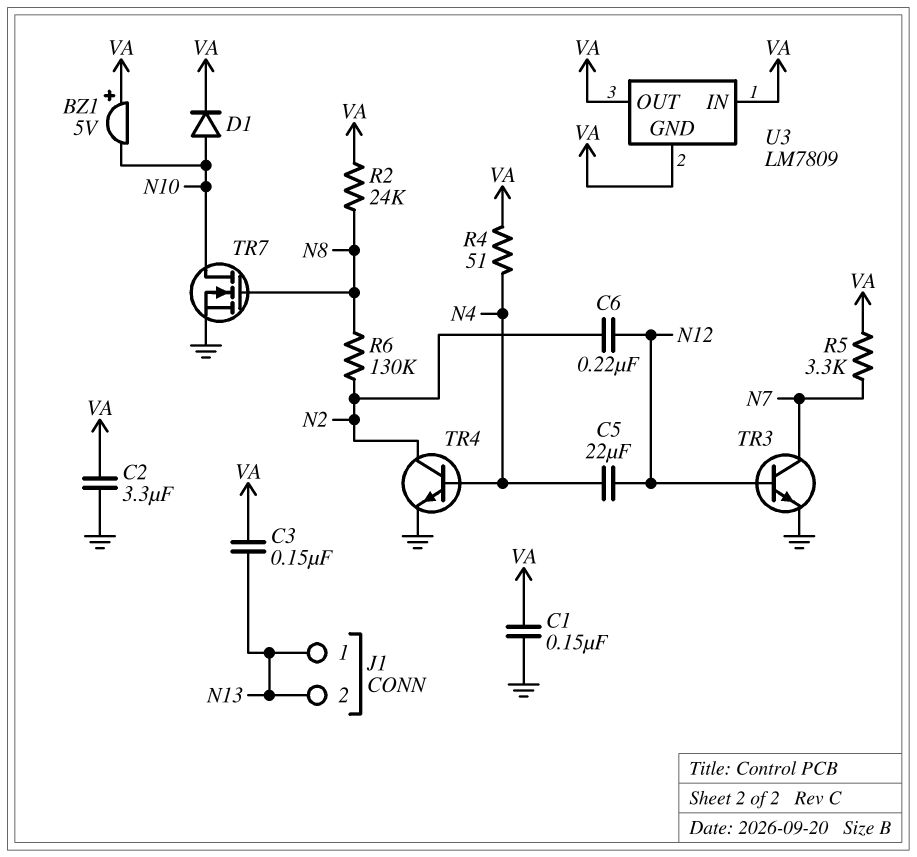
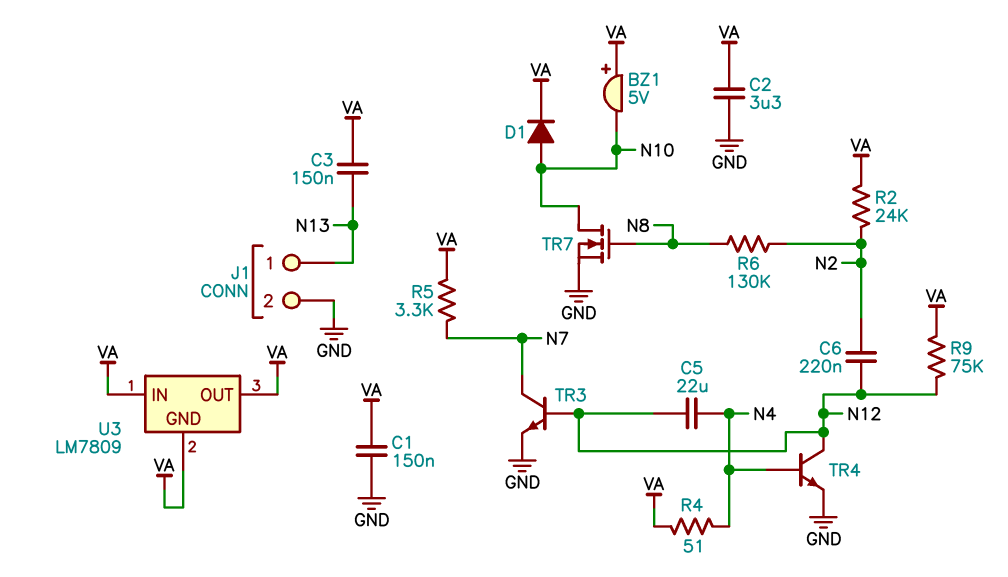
J1 pin 2: N13 -> GND
R2: 24k (N8, VA) -> 24k (N2, VA)
R9: none -> 75k (N12, VA)
TR4: NPN (B N4, C N2, E GND) -> NPN (B N4, C N12, E GND)

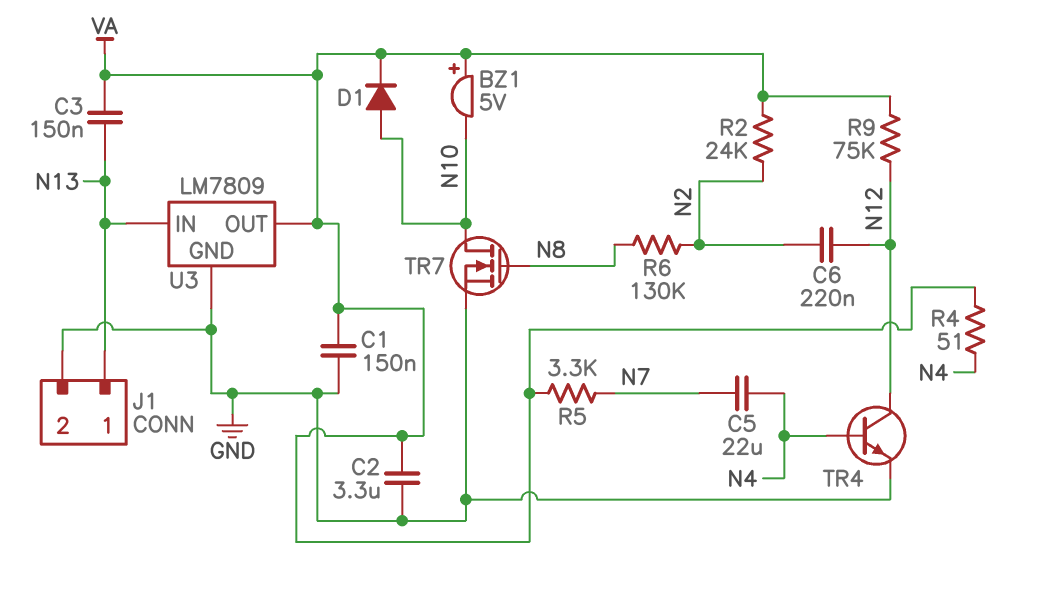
C5: 22uF (N4, N12) -> 22uF (N4, N7)
TR3: NPN (B N12, C N7, E GND) -> none
U3 pin GND: VA -> GND
U3 pin IN: VA -> N13

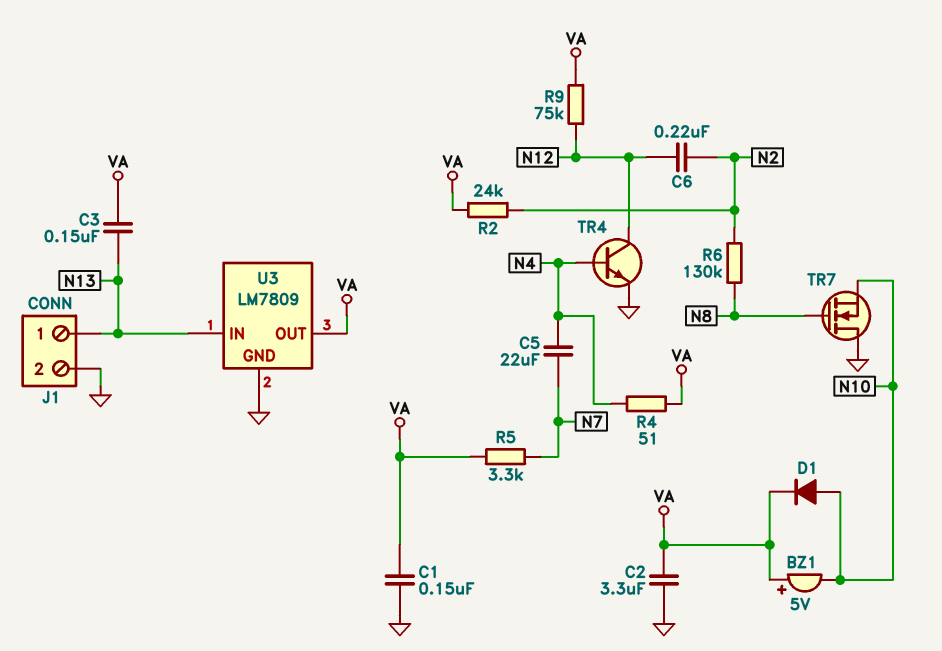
TR7: NMOS (G N8, D N10, S GND) -> NMOS (G N8, D GND, S N10)

